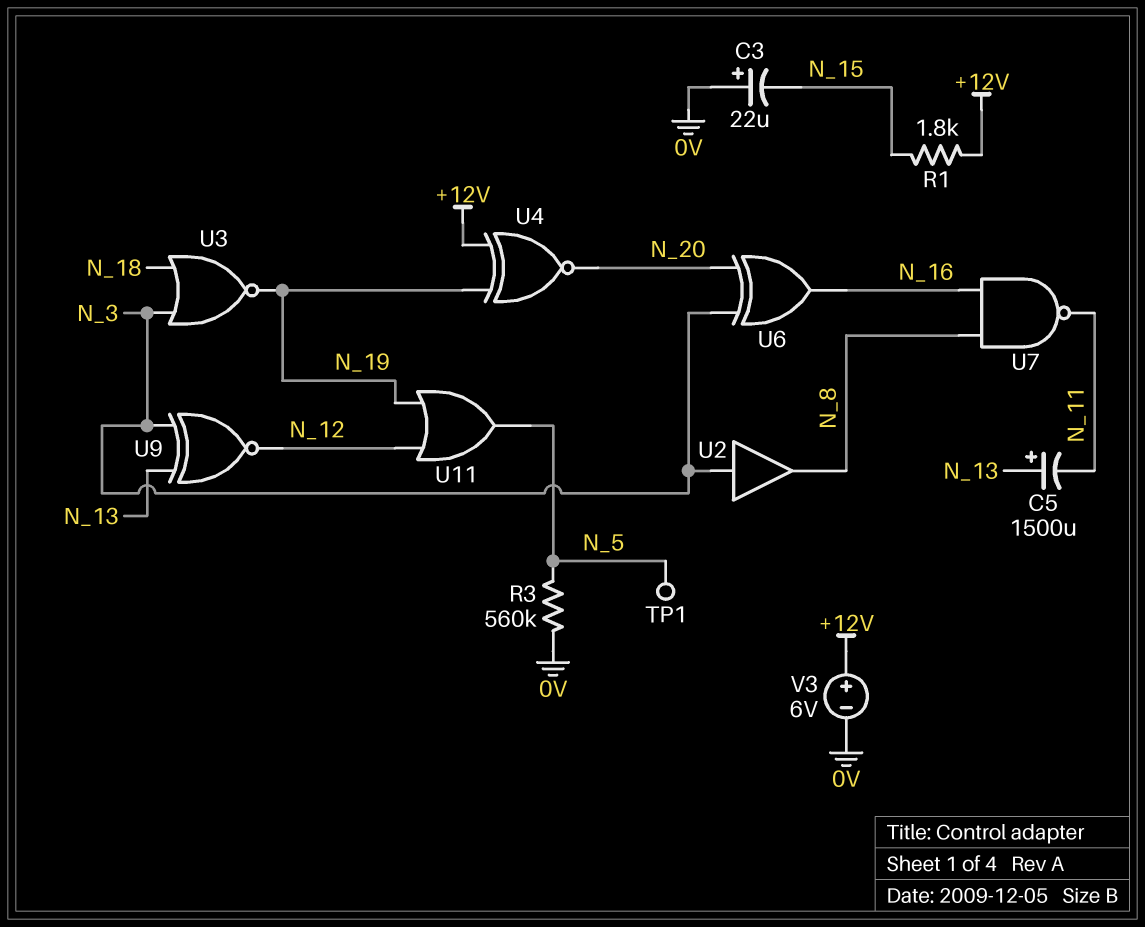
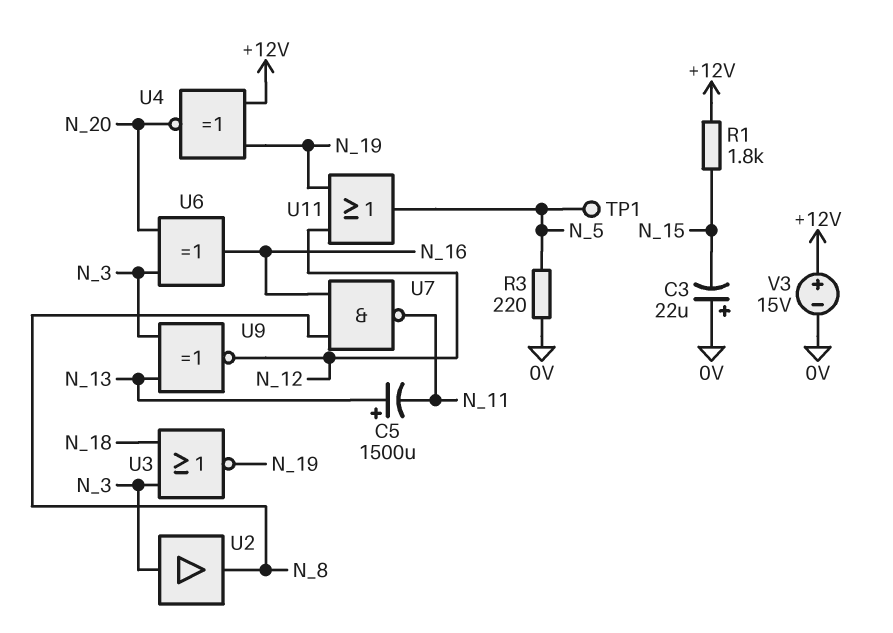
R3: 560k (0V, N_5) -> 220 (0V, N_5)
V3: 6V (plus +12V, minus 0V) -> 15V (plus +12V, minus 0V)

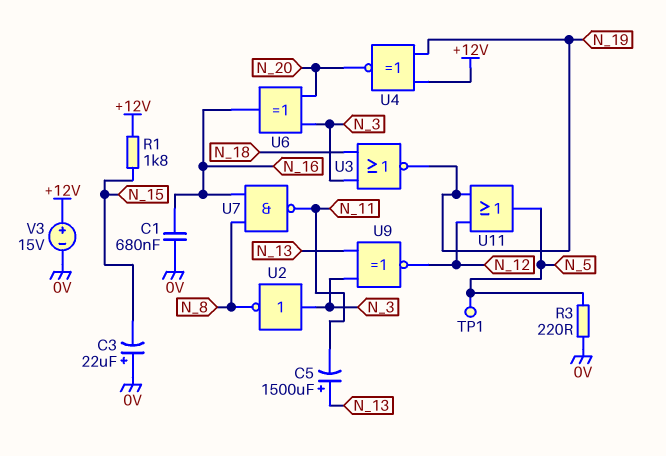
C1: none -> 680nF (0V, N_16)
U2: buffer (in N_3, out N_8) -> NOT (in N_3, out N_8)

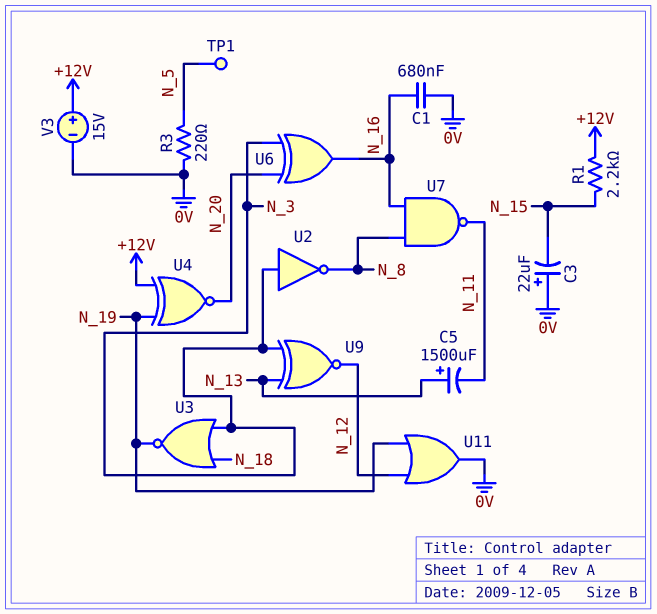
R1: 1.8k (+12V, N_15) -> 2.2k (+12V, N_15)
U11: OR (in N_12, in N_19, out N_5) -> OR (in N_12, in N_19, out 0V)

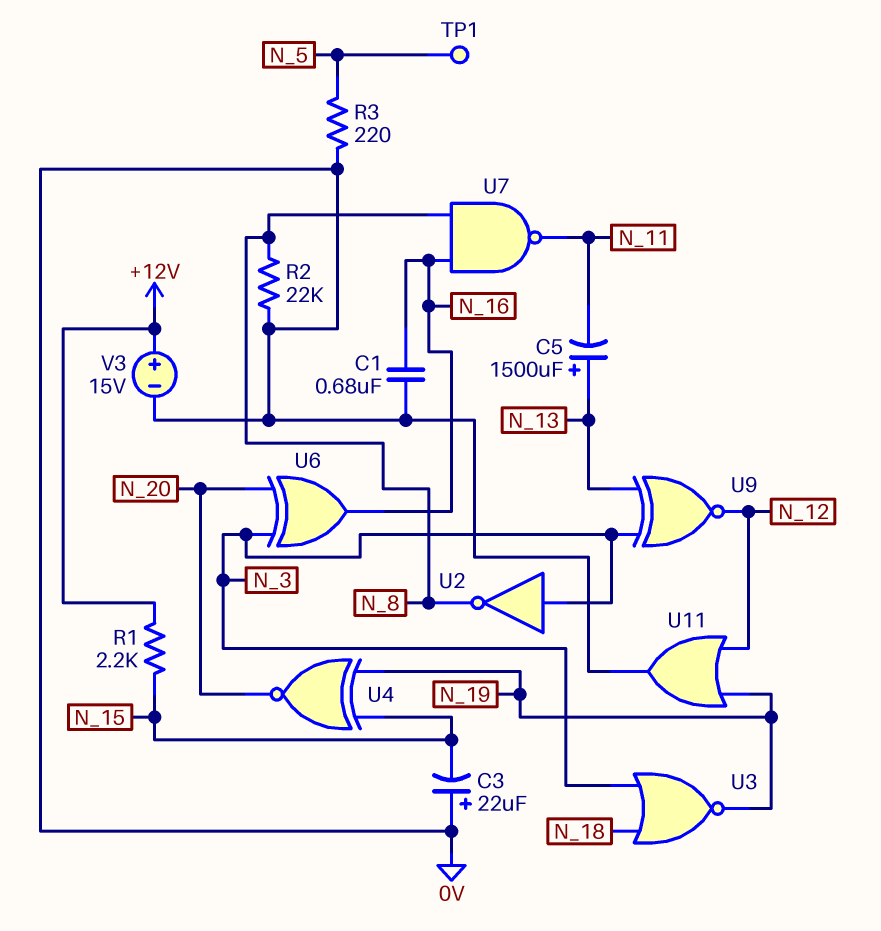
R2: none -> 22k (0V, N_8)
U4: XNOR (in +12V, in N_19, out N_20) -> XNOR (in N_15, in N_19, out N_20)

